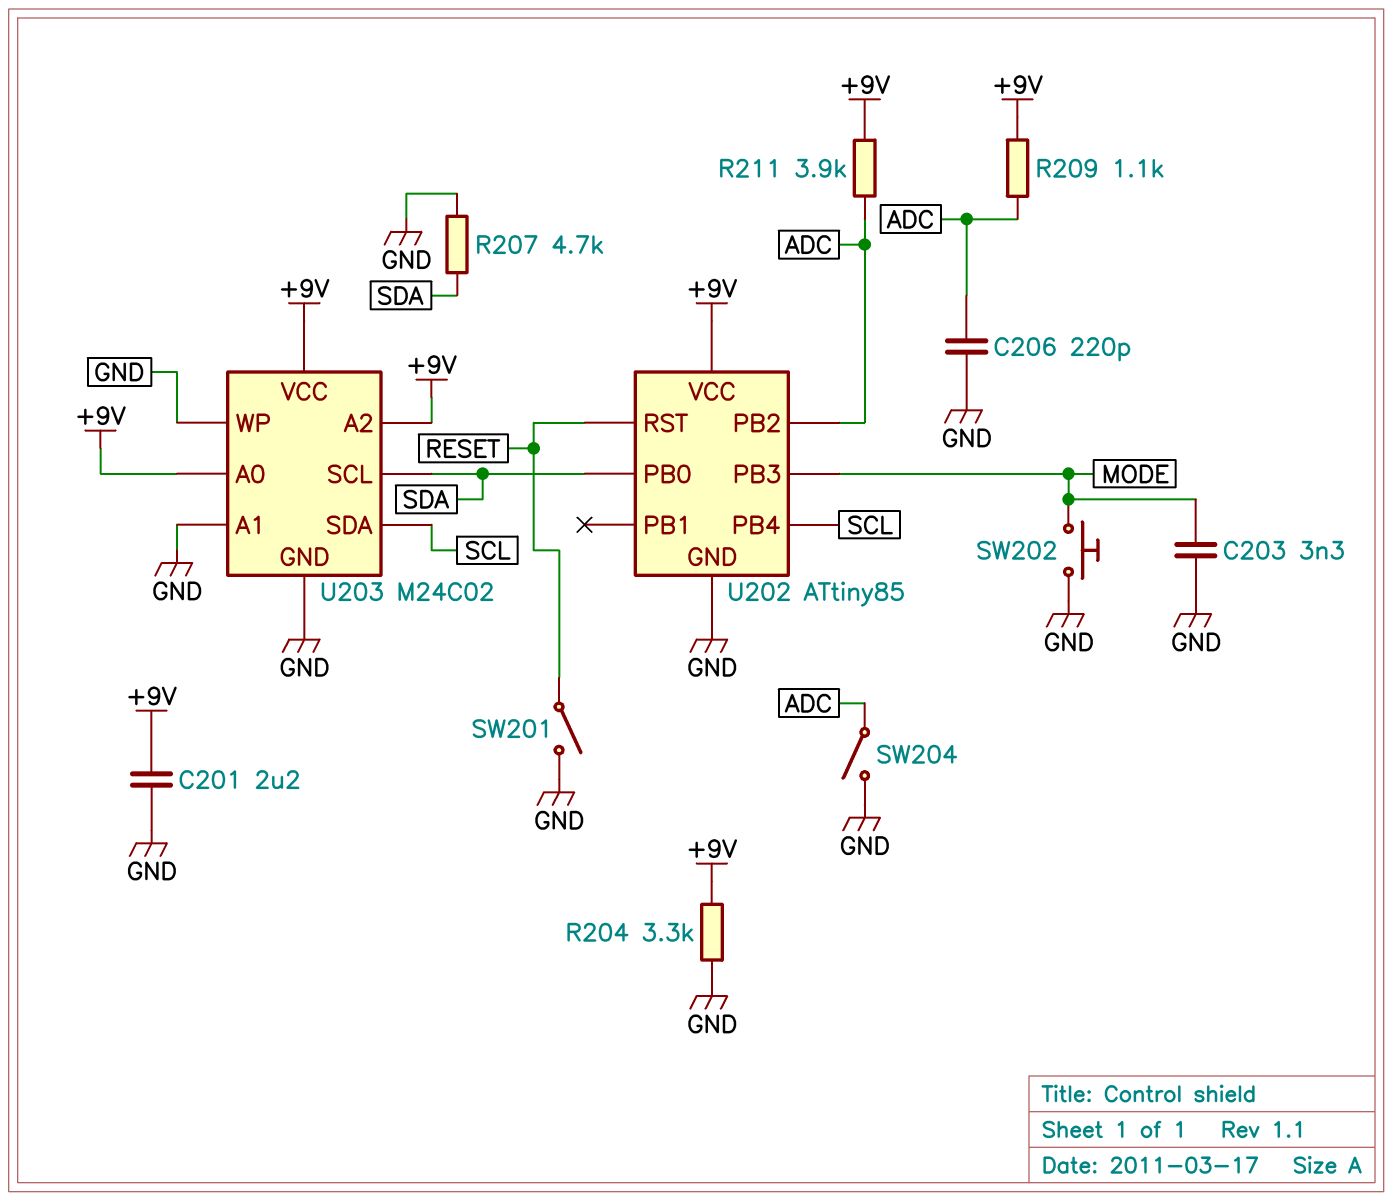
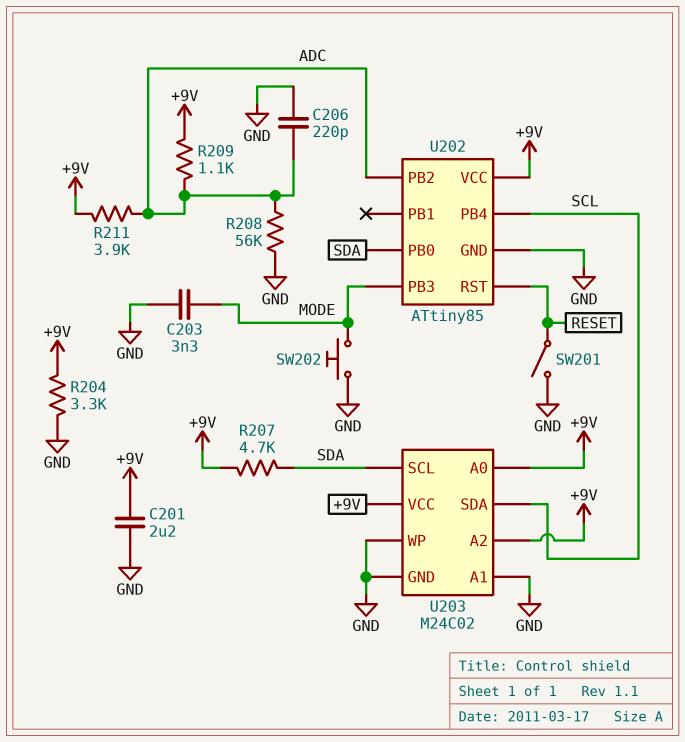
R207: 4.7k (GND, SDA) -> 4.7k (+9V, SDA)
R208: none -> 56k (ADC, GND)
SW204: switch (ADC, GND) -> none

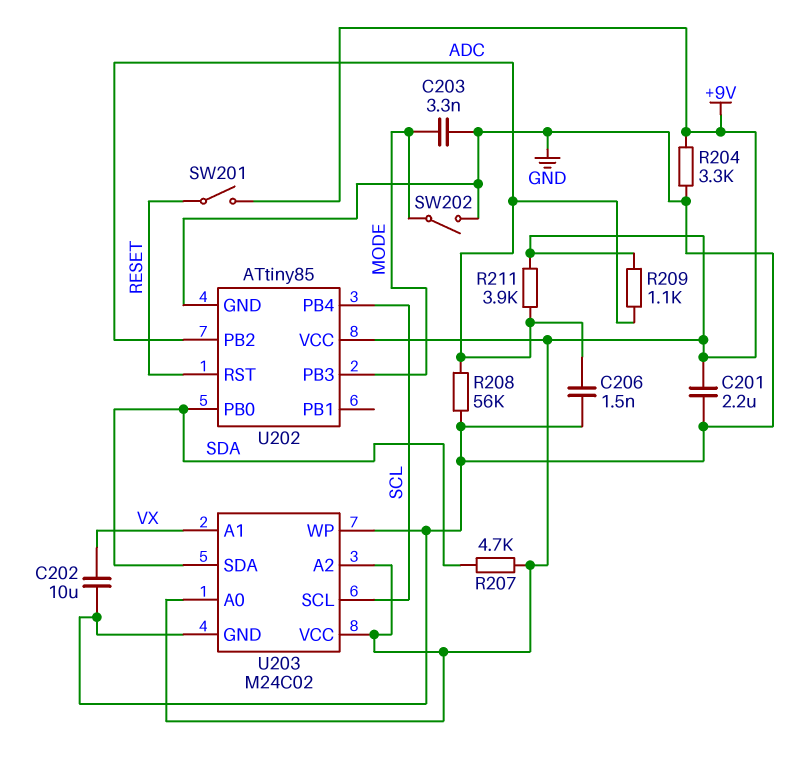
C202: none -> 10uF (GND, VX)
C206: 220pF (ADC, GND) -> 1.5nF (ADC, GND)
SW201: switch (GND, RESET) -> switch (+9V, RESET)
SW202: button (GND, MODE) -> switch (GND, MODE)
U203 pin A1: GND -> VX
U203 pin SCL: SDA -> SCL
U203 pin SDA: SCL -> SDA

